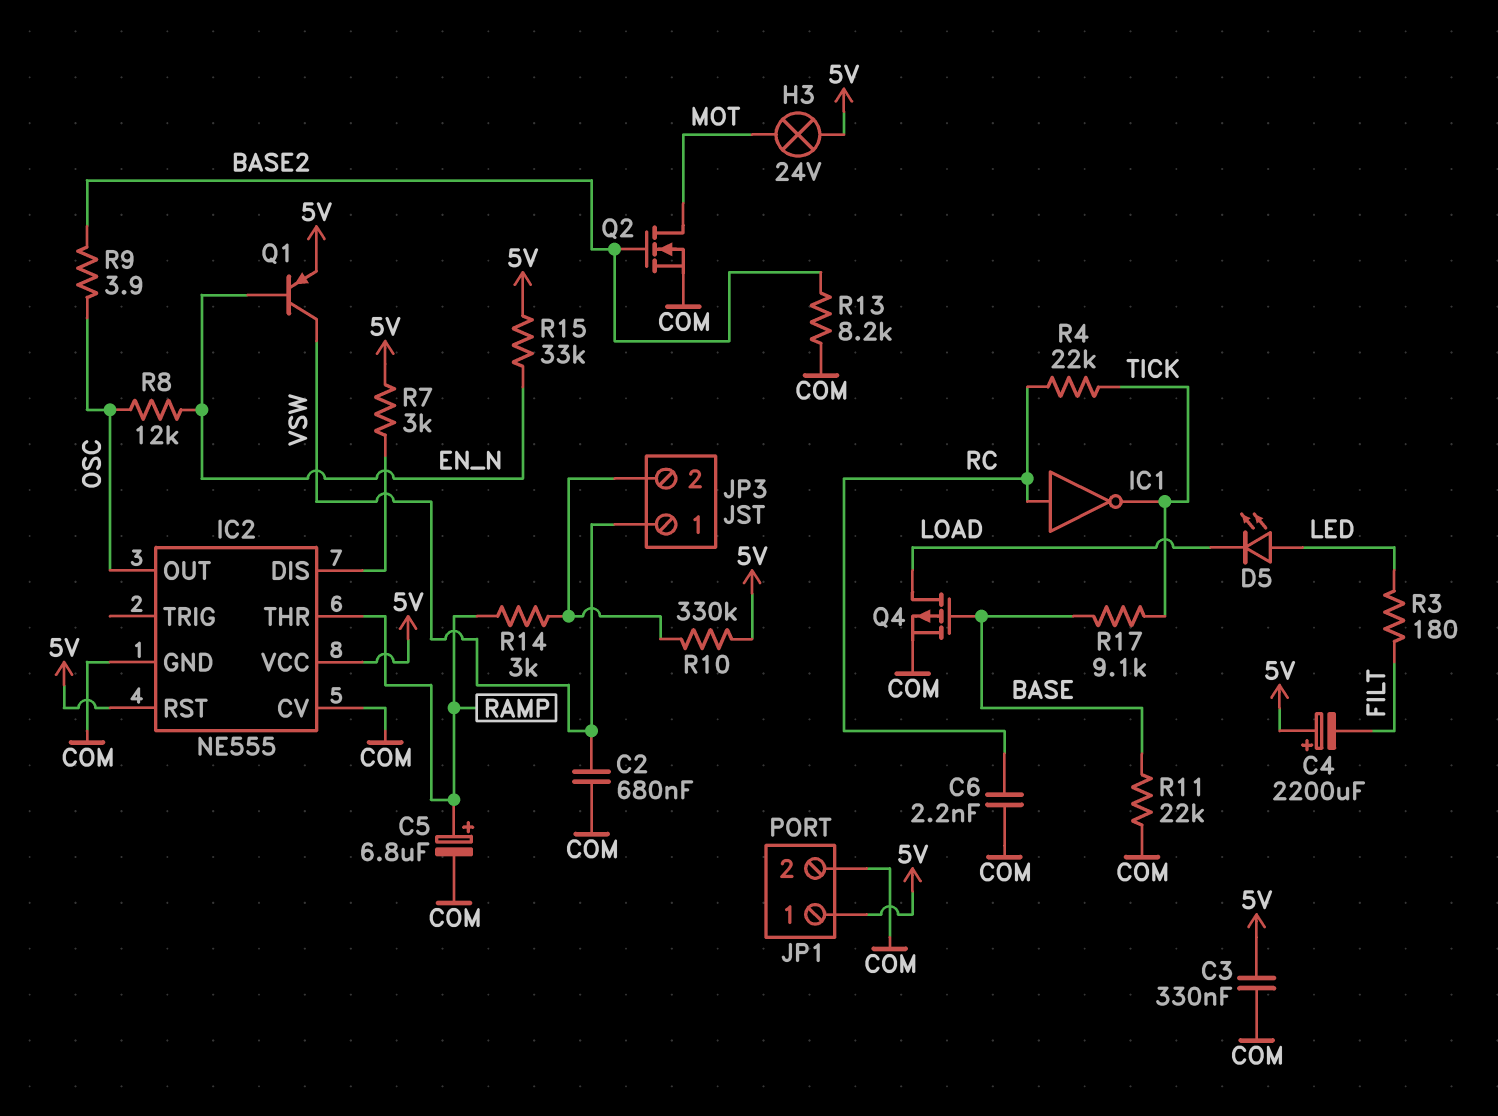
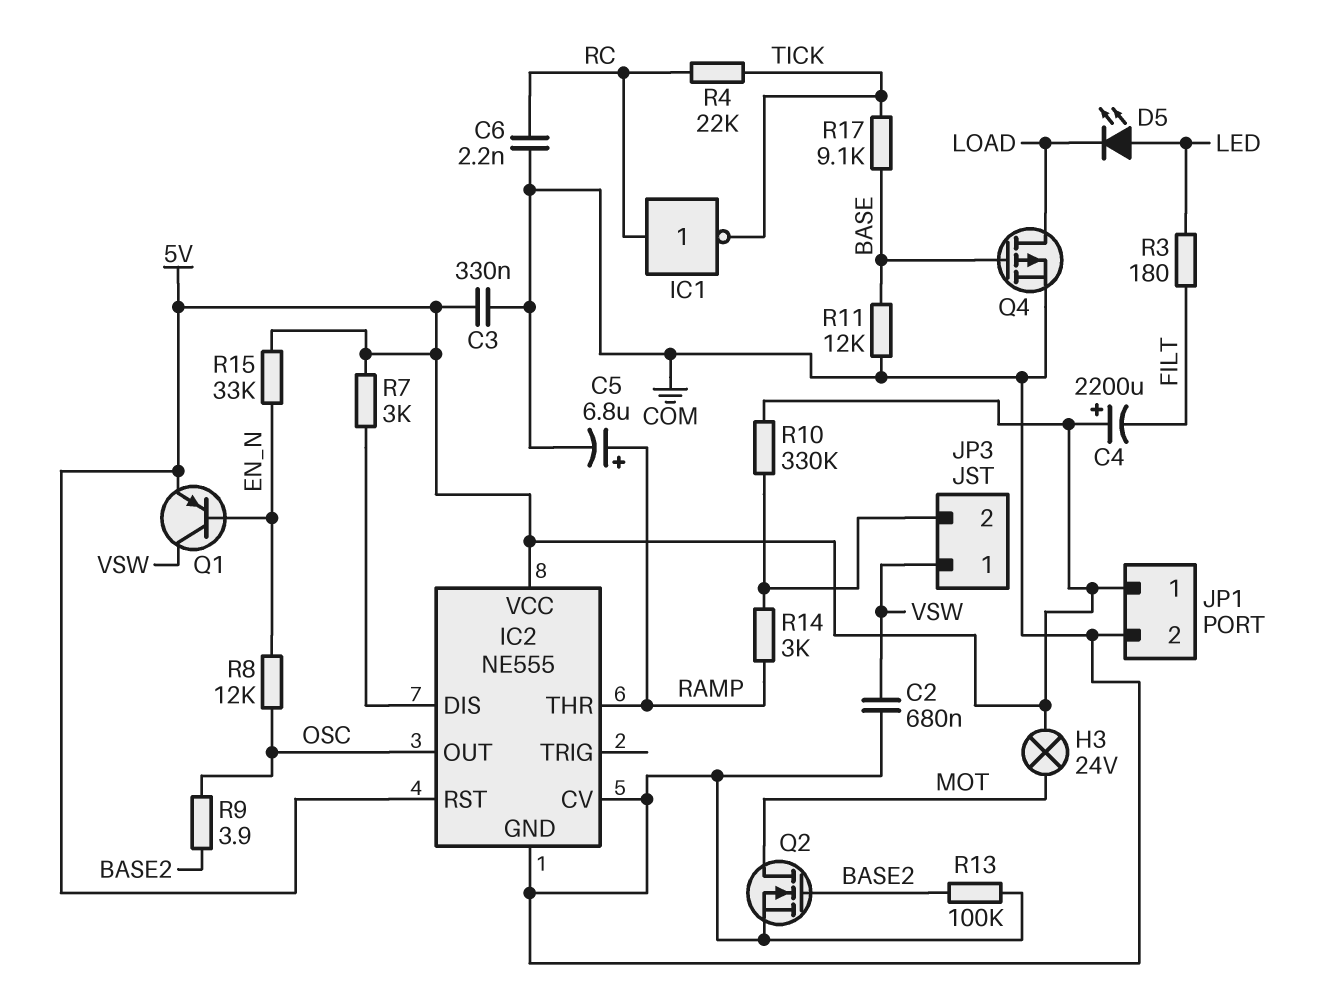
R11: 22k (BASE, COM) -> 12k (BASE, COM)
R13: 8.2k (BASE2, COM) -> 100k (BASE2, COM)

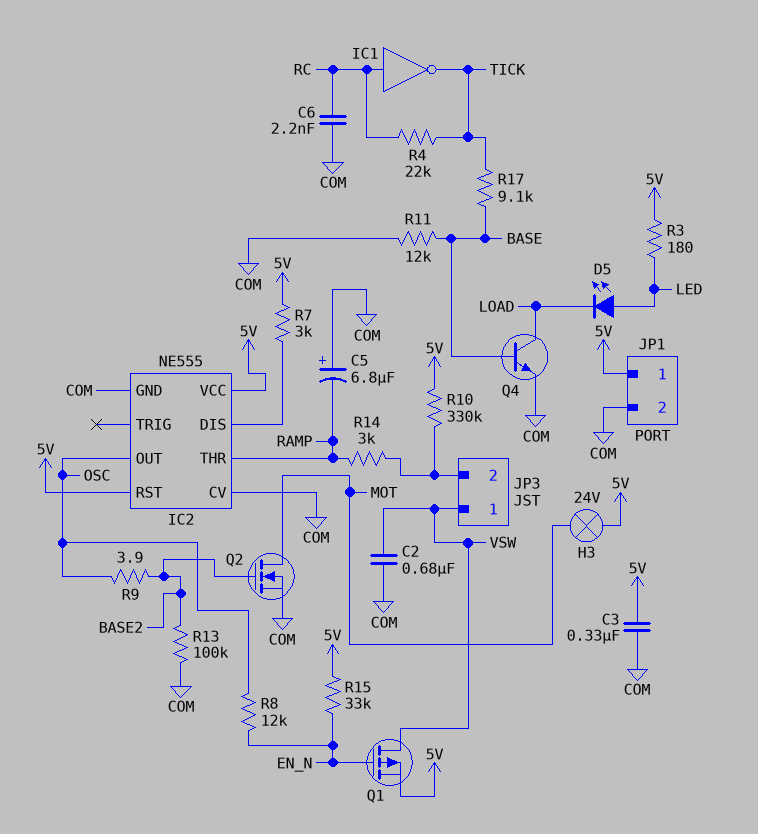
C4: 2200uF (plus 5V, minus FILT) -> none
C5: 6.8uF (plus RAMP, minus COM) -> 6.8uF (plus COM, minus RAMP)
Q1: PNP (B EN_N, C VSW, E 5V) -> PMOS (G EN_N, D VSW, S 5V)
Q4: PMOS (G BASE, D LOAD, S COM) -> NPN (B BASE, C LOAD, E COM)
R3: 180 (FILT, LED) -> 180 (5V, LED)

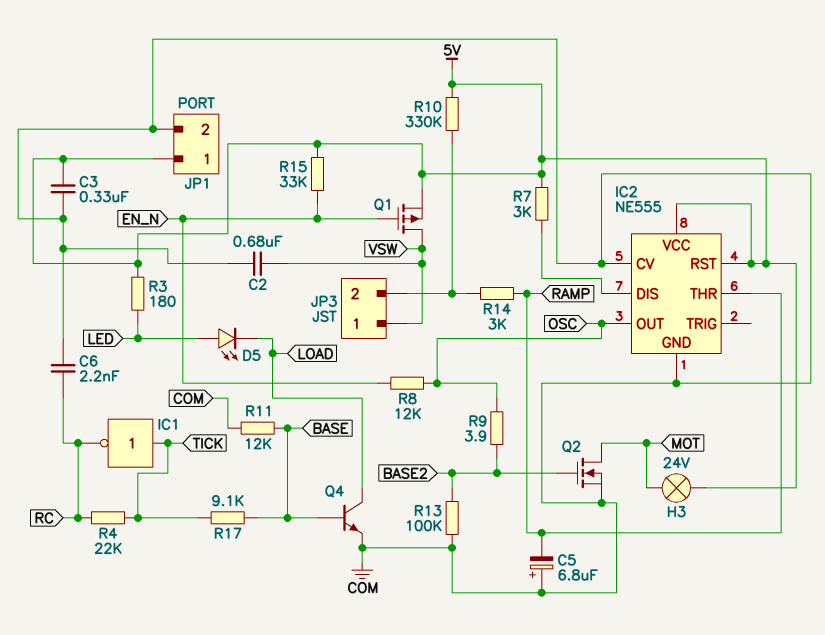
IC1: NOT (in RC, out TICK) -> NOT (in TICK, out RC)

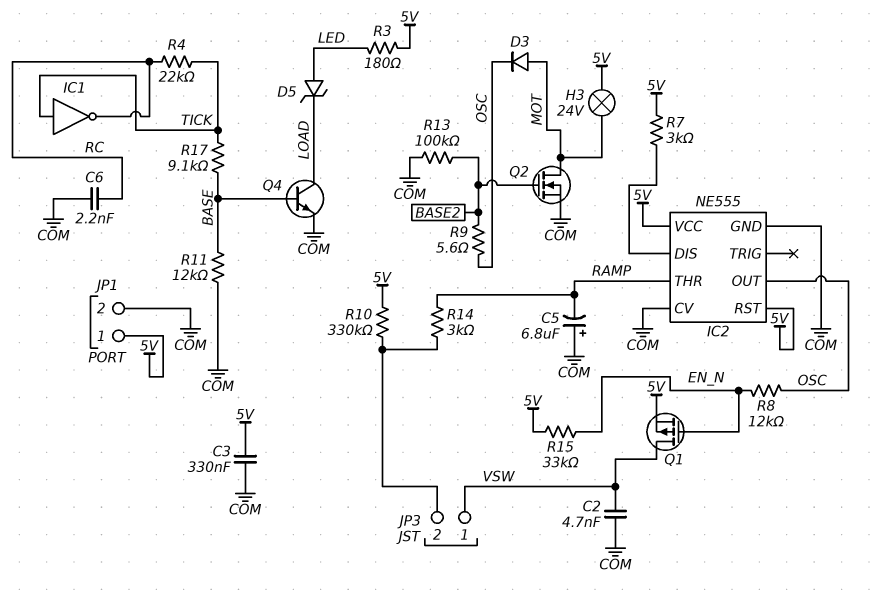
C2: 680nF (COM, VSW) -> 4.7nF (COM, VSW)
D3: none -> diode (A MOT, K OSC)
D5: LED (A LED, K LOAD) -> zener (A LED, K LOAD)
R9: 3.9 (BASE2, OSC) -> 5.6 (BASE2, OSC)

